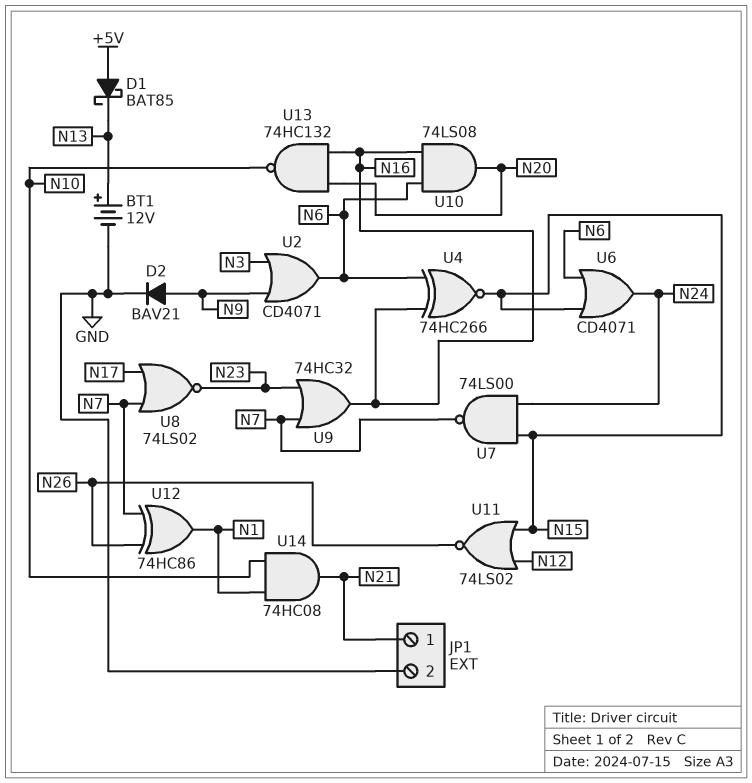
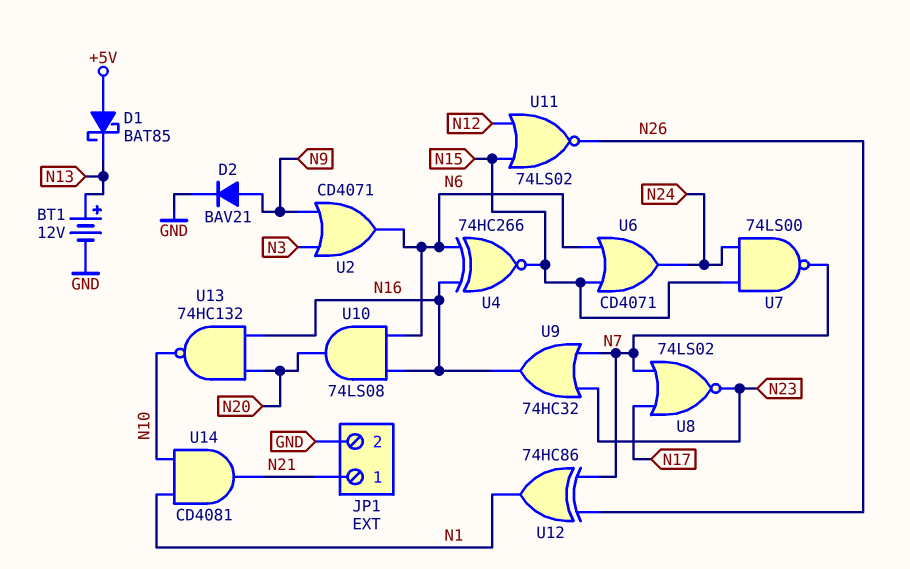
U14: AND 74HC08 (in N1, in N10, out N21) -> AND CD4081 (in N1, in N10, out N21)

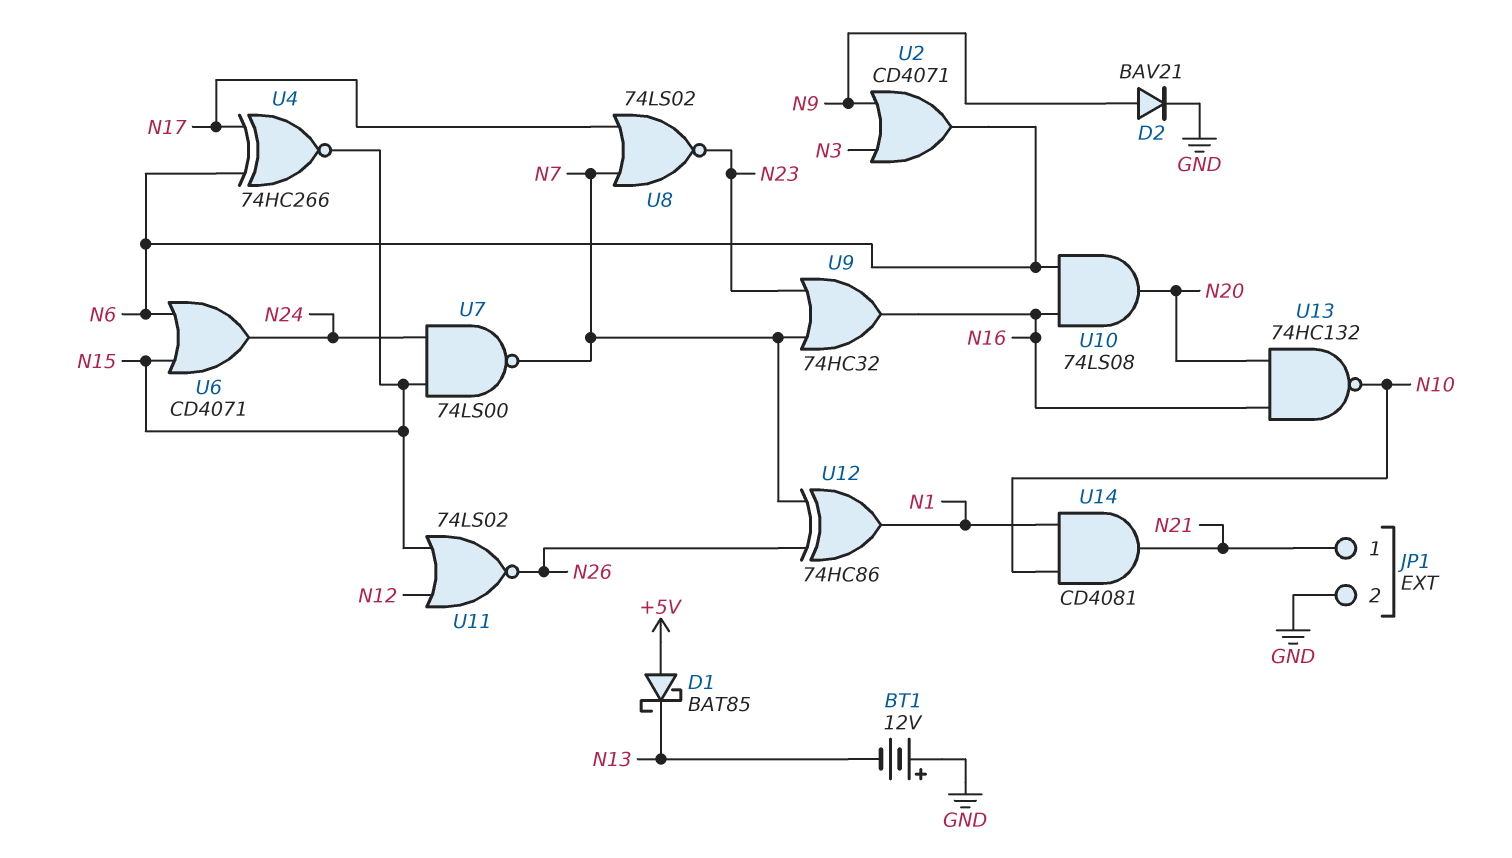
BT1: 12V (plus N13, minus GND) -> 12V (plus GND, minus N13)
U4: XNOR 74HC266 (in N6, in N16, out N15) -> XNOR 74HC266 (in N6, in N17, out N15)

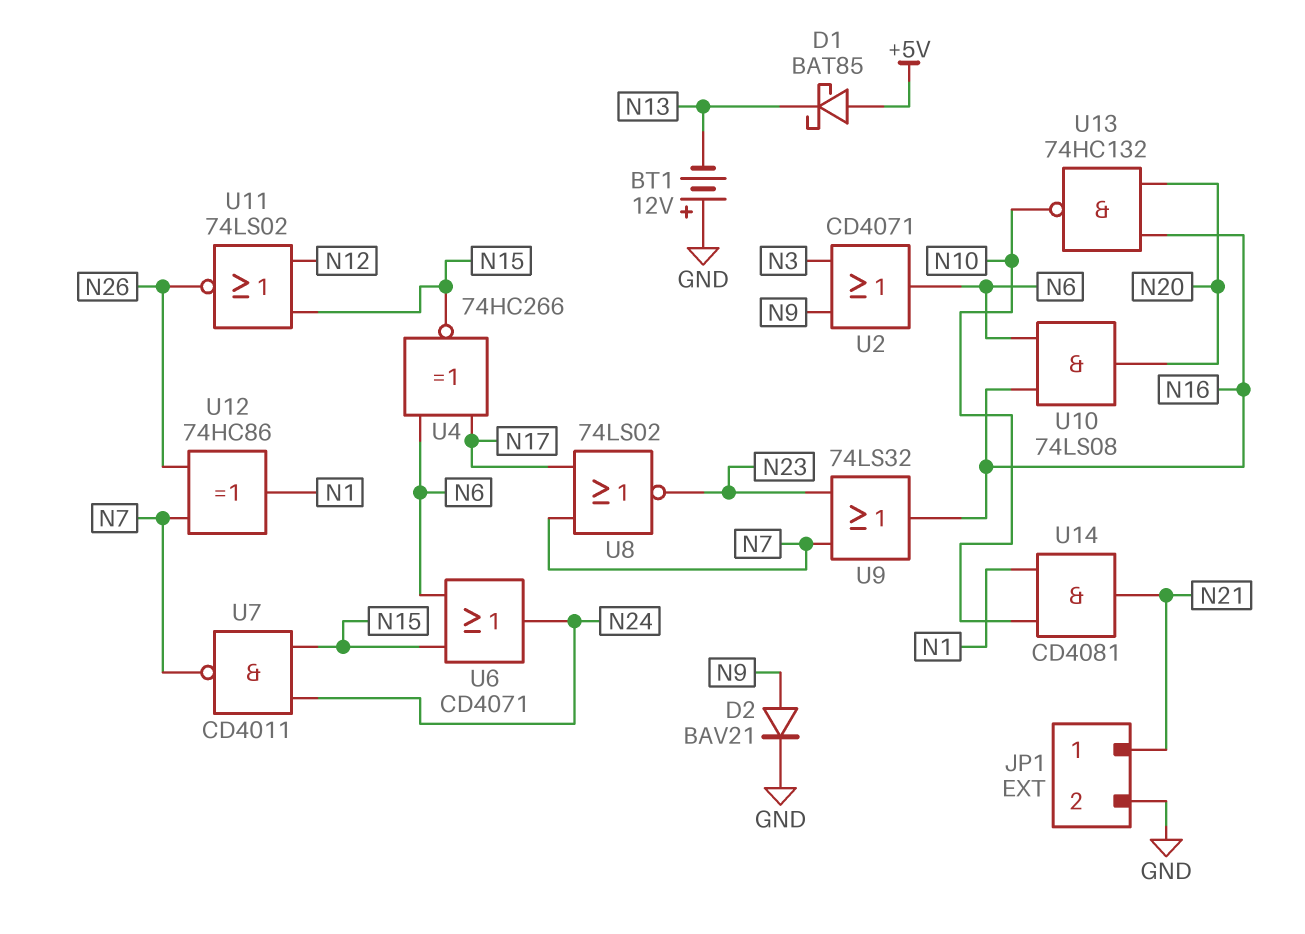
U7: NAND 74LS00 (in N15, in N24, out N7) -> NAND CD4011 (in N15, in N24, out N7)
U9: OR 74HC32 (in N7, in N23, out N16) -> OR 74LS32 (in N7, in N23, out N16)

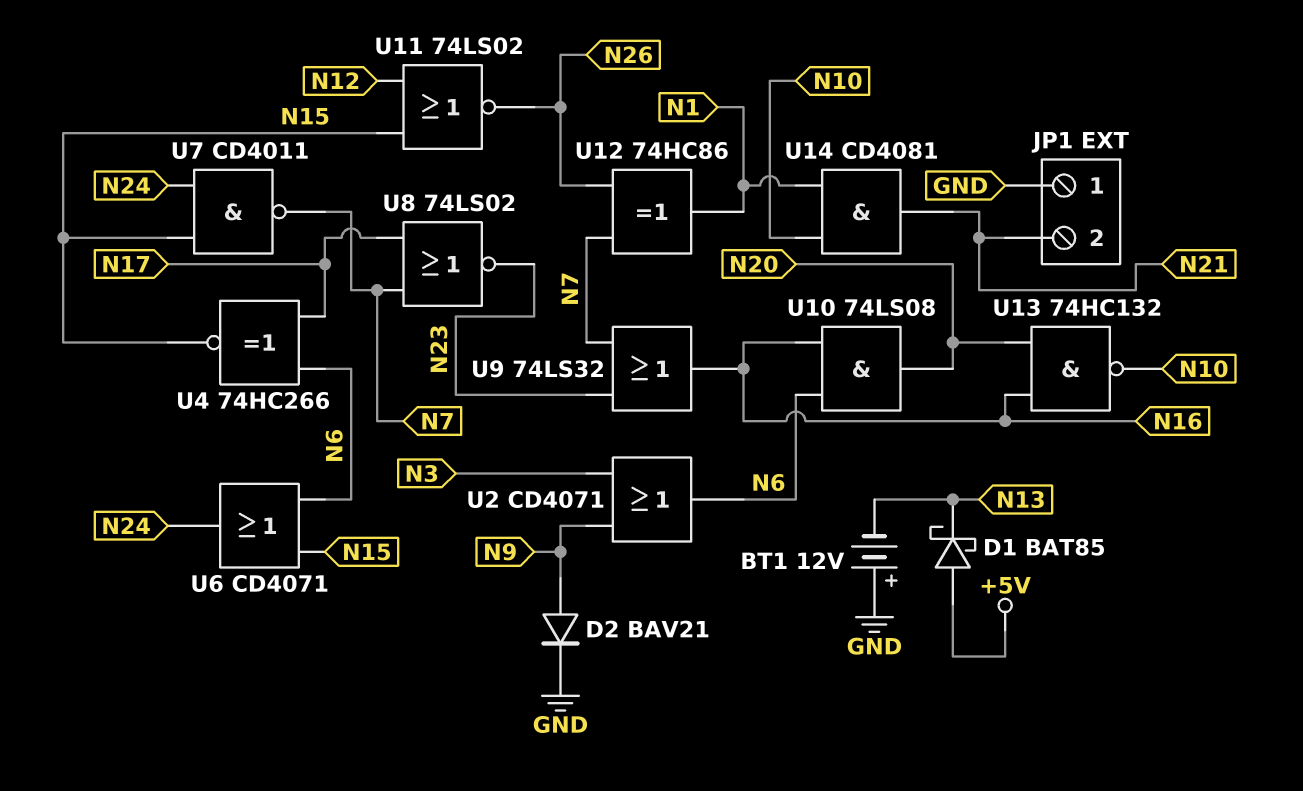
JP1 pin 1: N21 -> GND
JP1 pin 2: GND -> N21

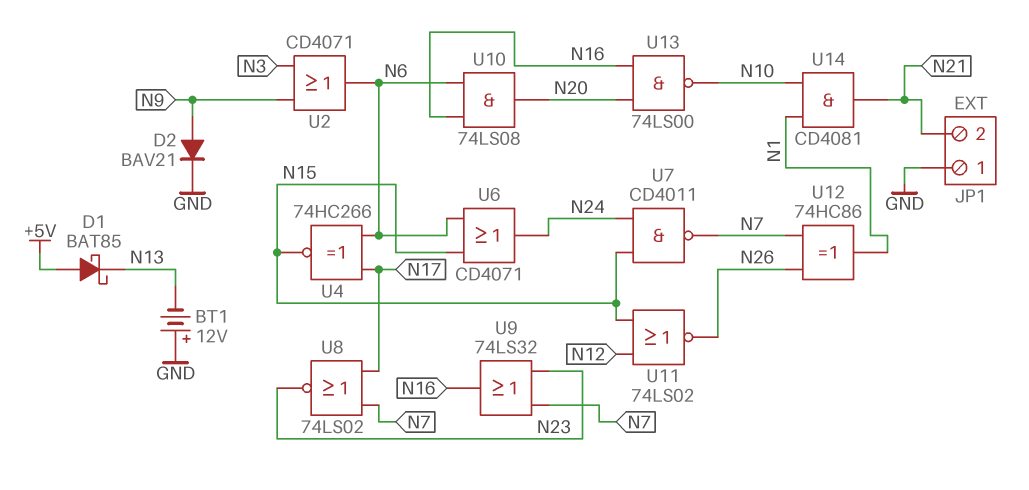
U13: NAND 74HC132 (in N16, in N20, out N10) -> NAND 74LS00 (in N16, in N20, out N10)

